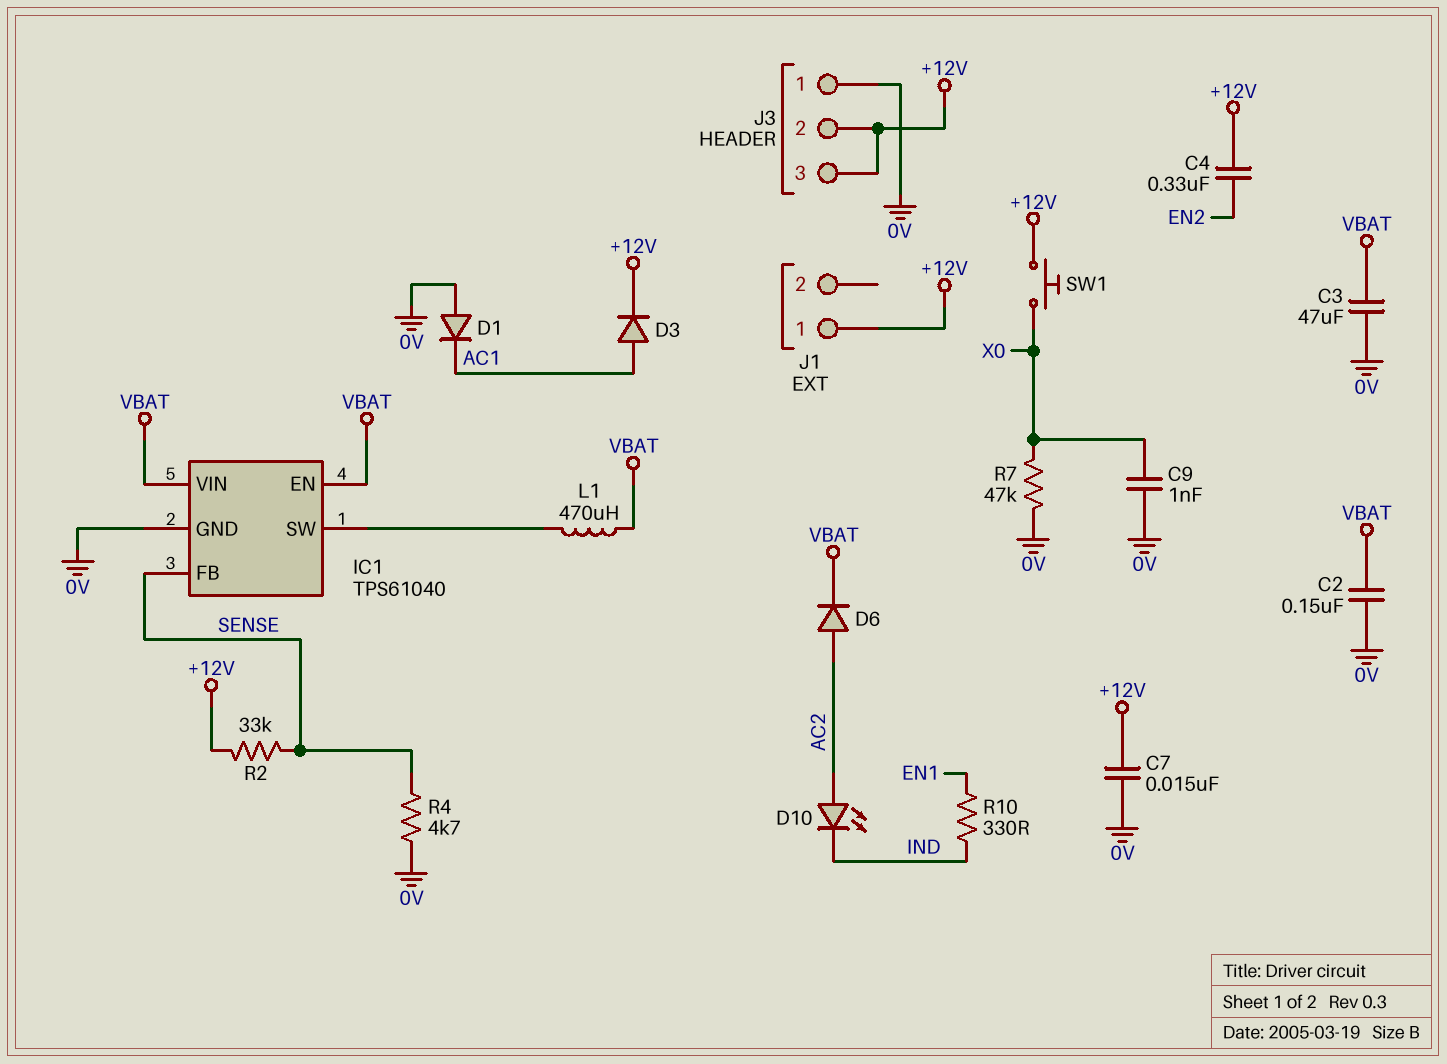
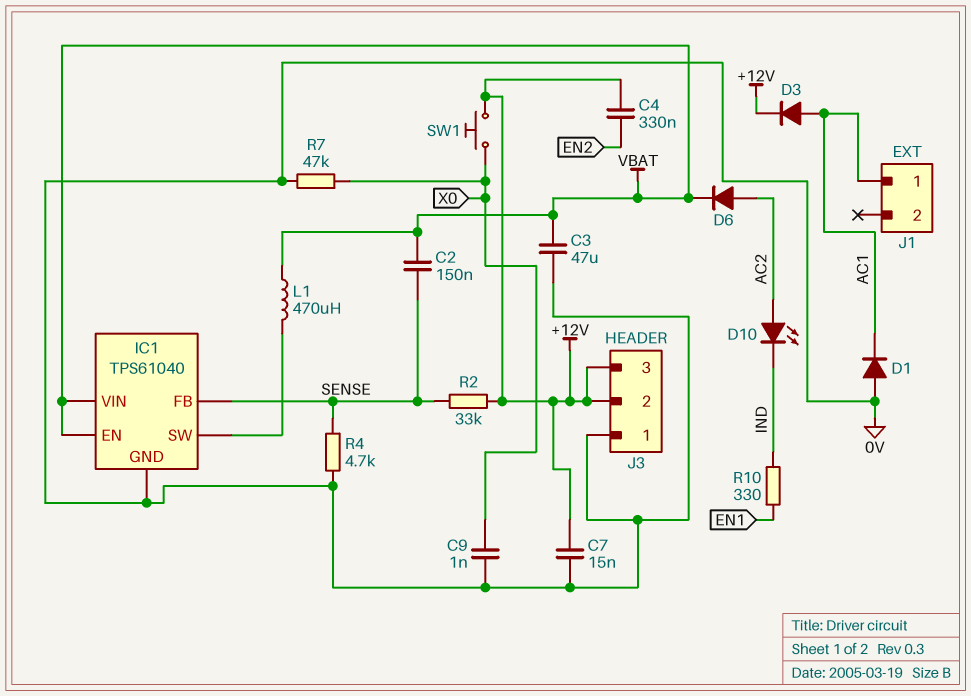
C2: 150nF (0V, VBAT) -> 150nF (SENSE, VBAT)
J1 pin 1: +12V -> AC1

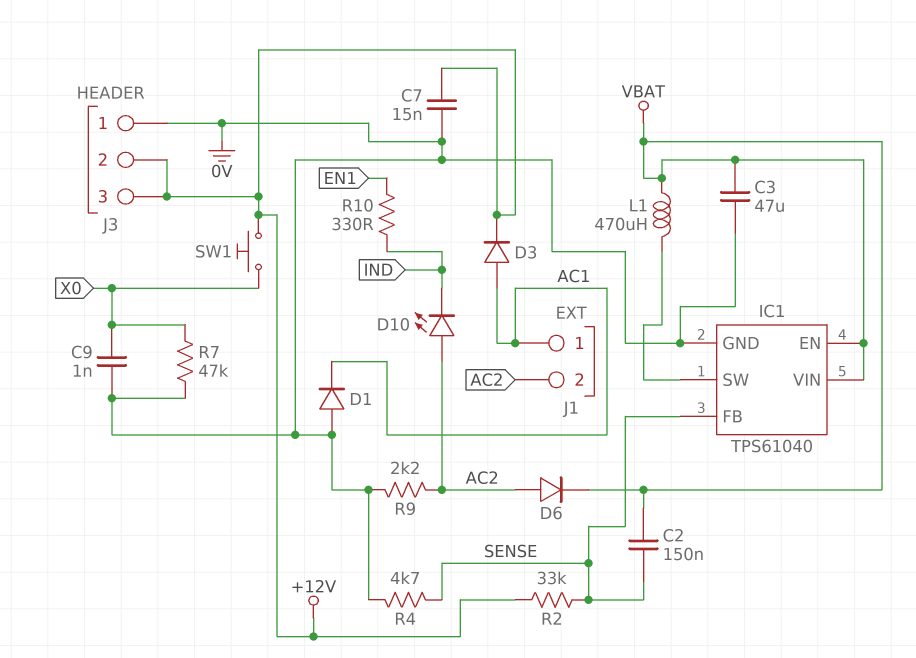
C4: 330nF (+12V, EN2) -> none
J1 pin 2: none -> AC2
R9: none -> 2.2k (0V, AC2)

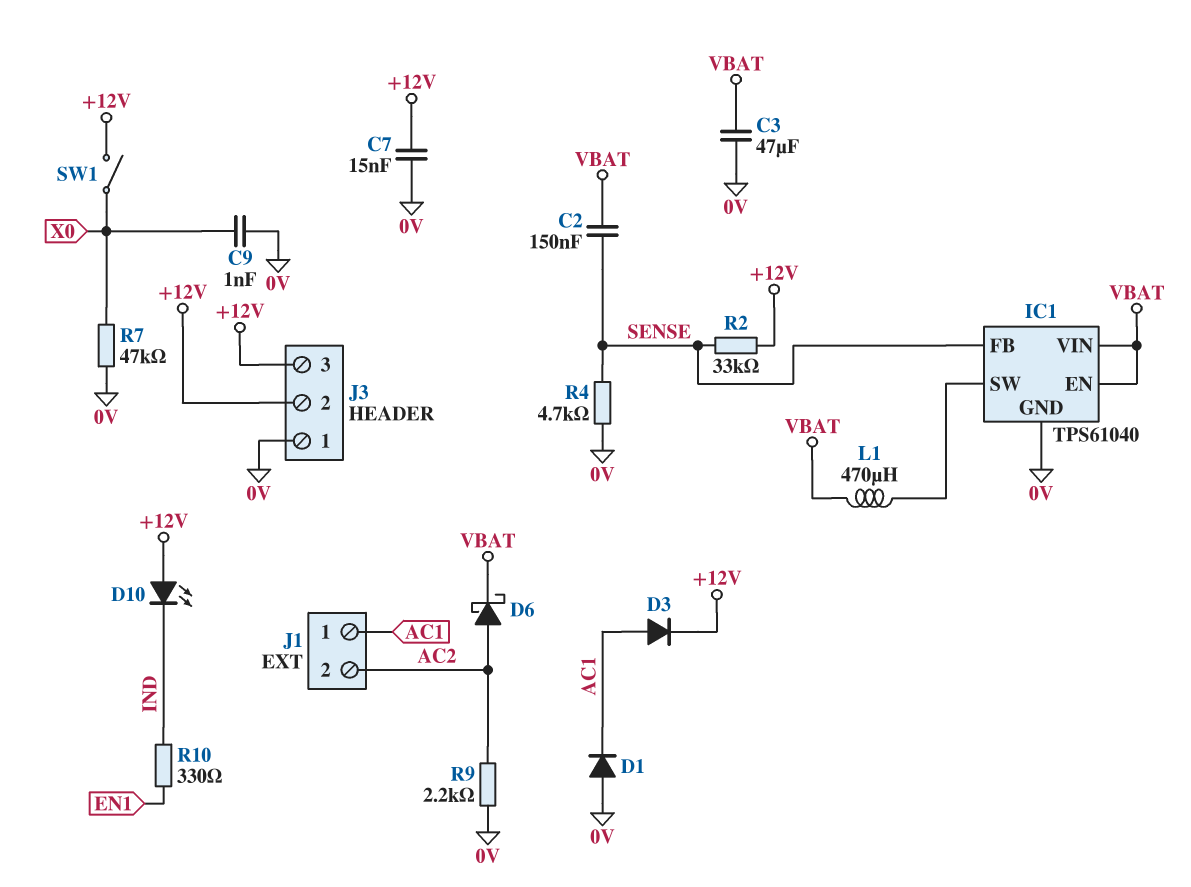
D6: diode (A AC2, K VBAT) -> schottky (A AC2, K VBAT)
D10: LED (A AC2, K IND) -> LED (A +12V, K IND)
SW1: button (+12V, X0) -> switch (+12V, X0)

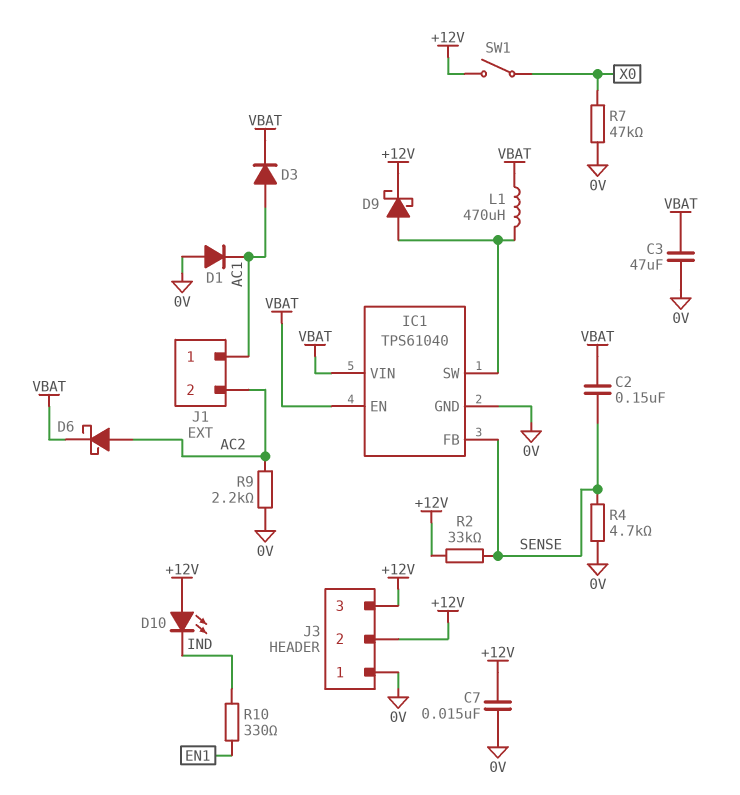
C9: 1nF (0V, X0) -> none
D3: diode (A AC1, K +12V) -> diode (A AC1, K VBAT)
D9: none -> schottky (A IC1/SW, K +12V)

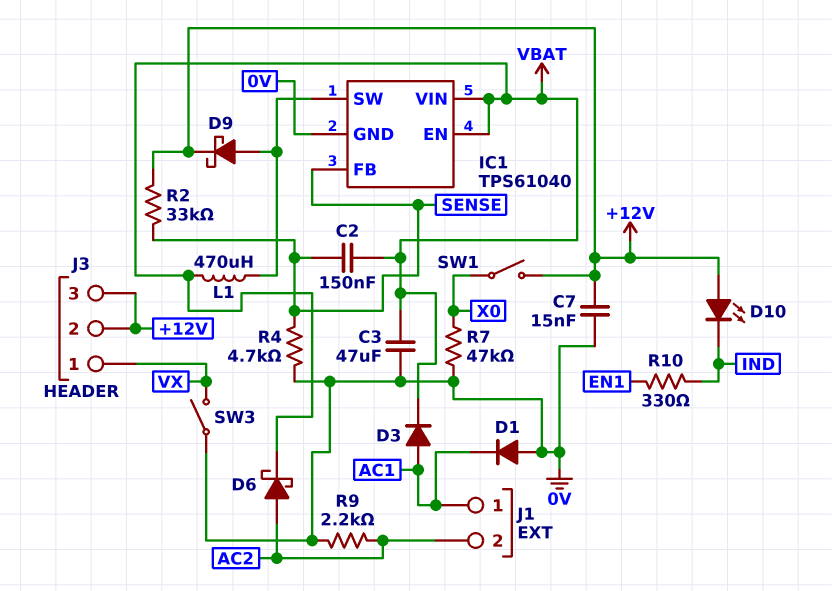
J3 pin 1: 0V -> VX
SW3: none -> switch (0V, VX)

